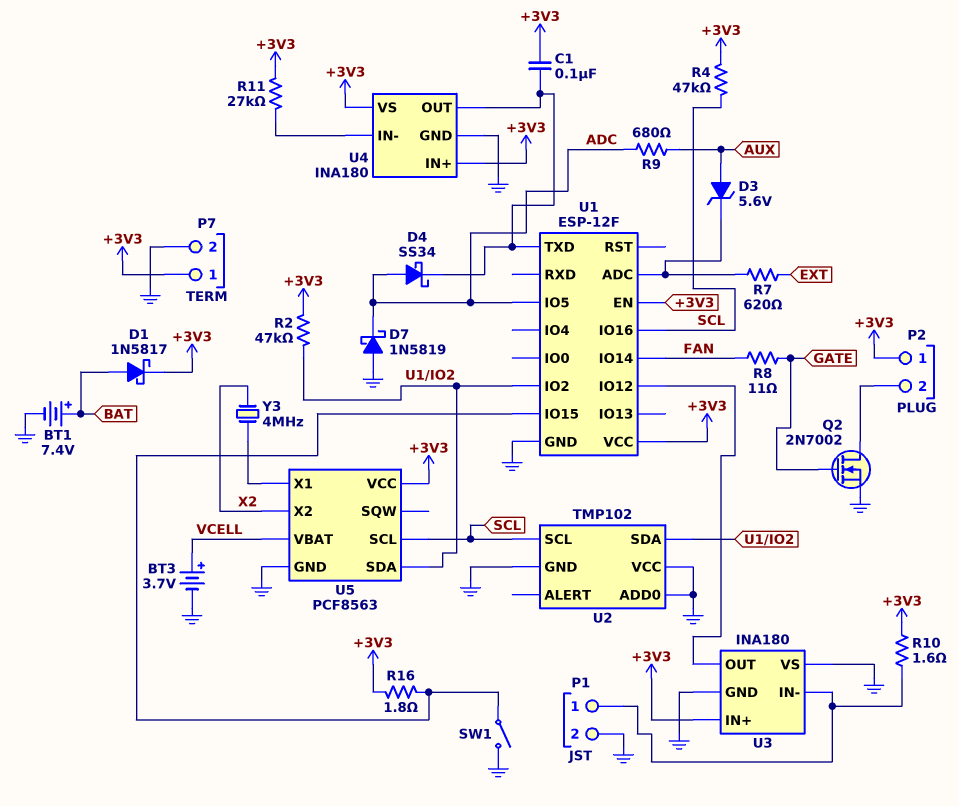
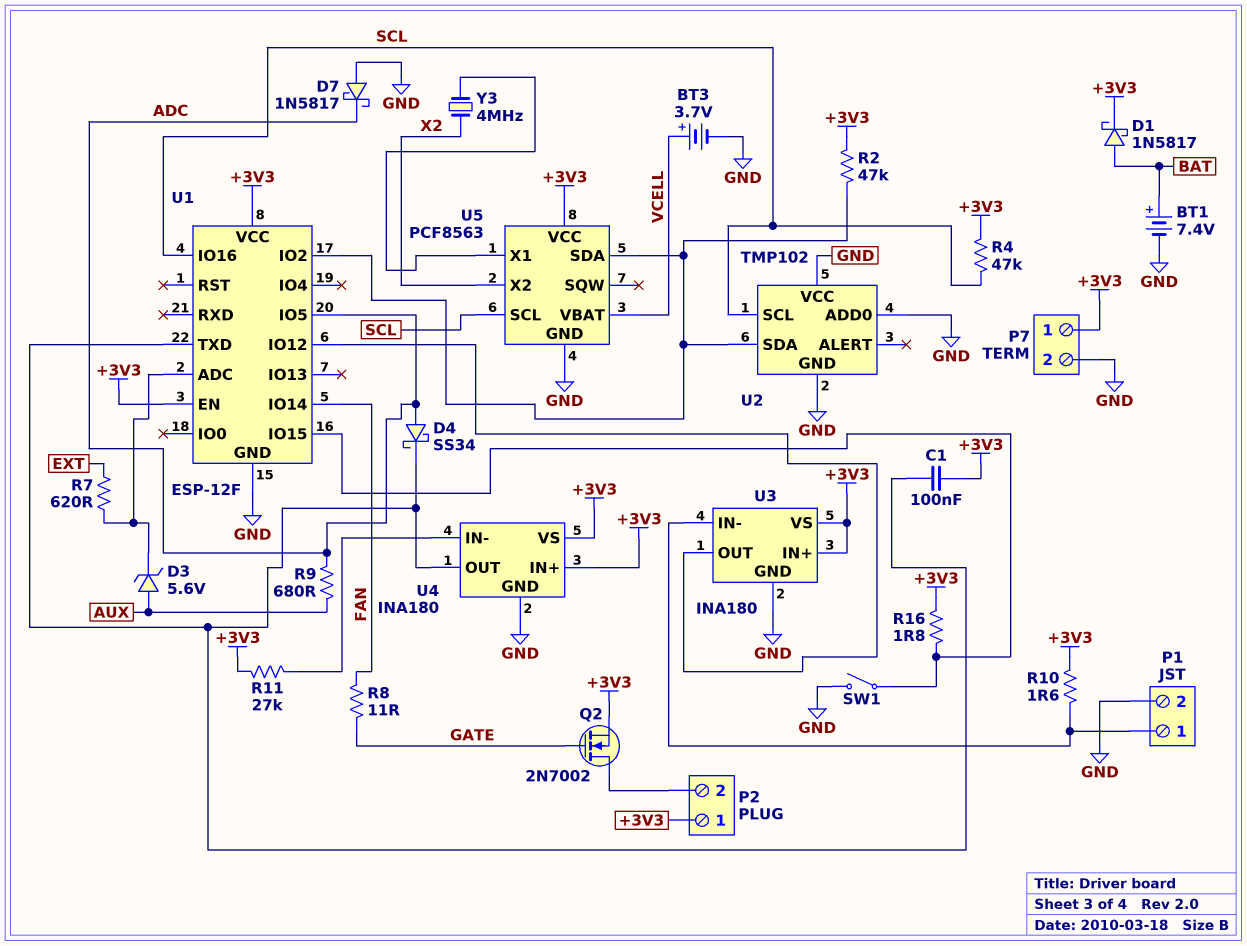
D7: schottky 1N5819 (A GND, K ADC) -> schottky 1N5817 (A GND, K ADC)
Q2: NMOS 2N7002 (G GATE, D P2/2, S GND) -> NMOS 2N7002 (G GATE, D P2/2, S +3V3)
U3 pin VS: GND -> +3V3

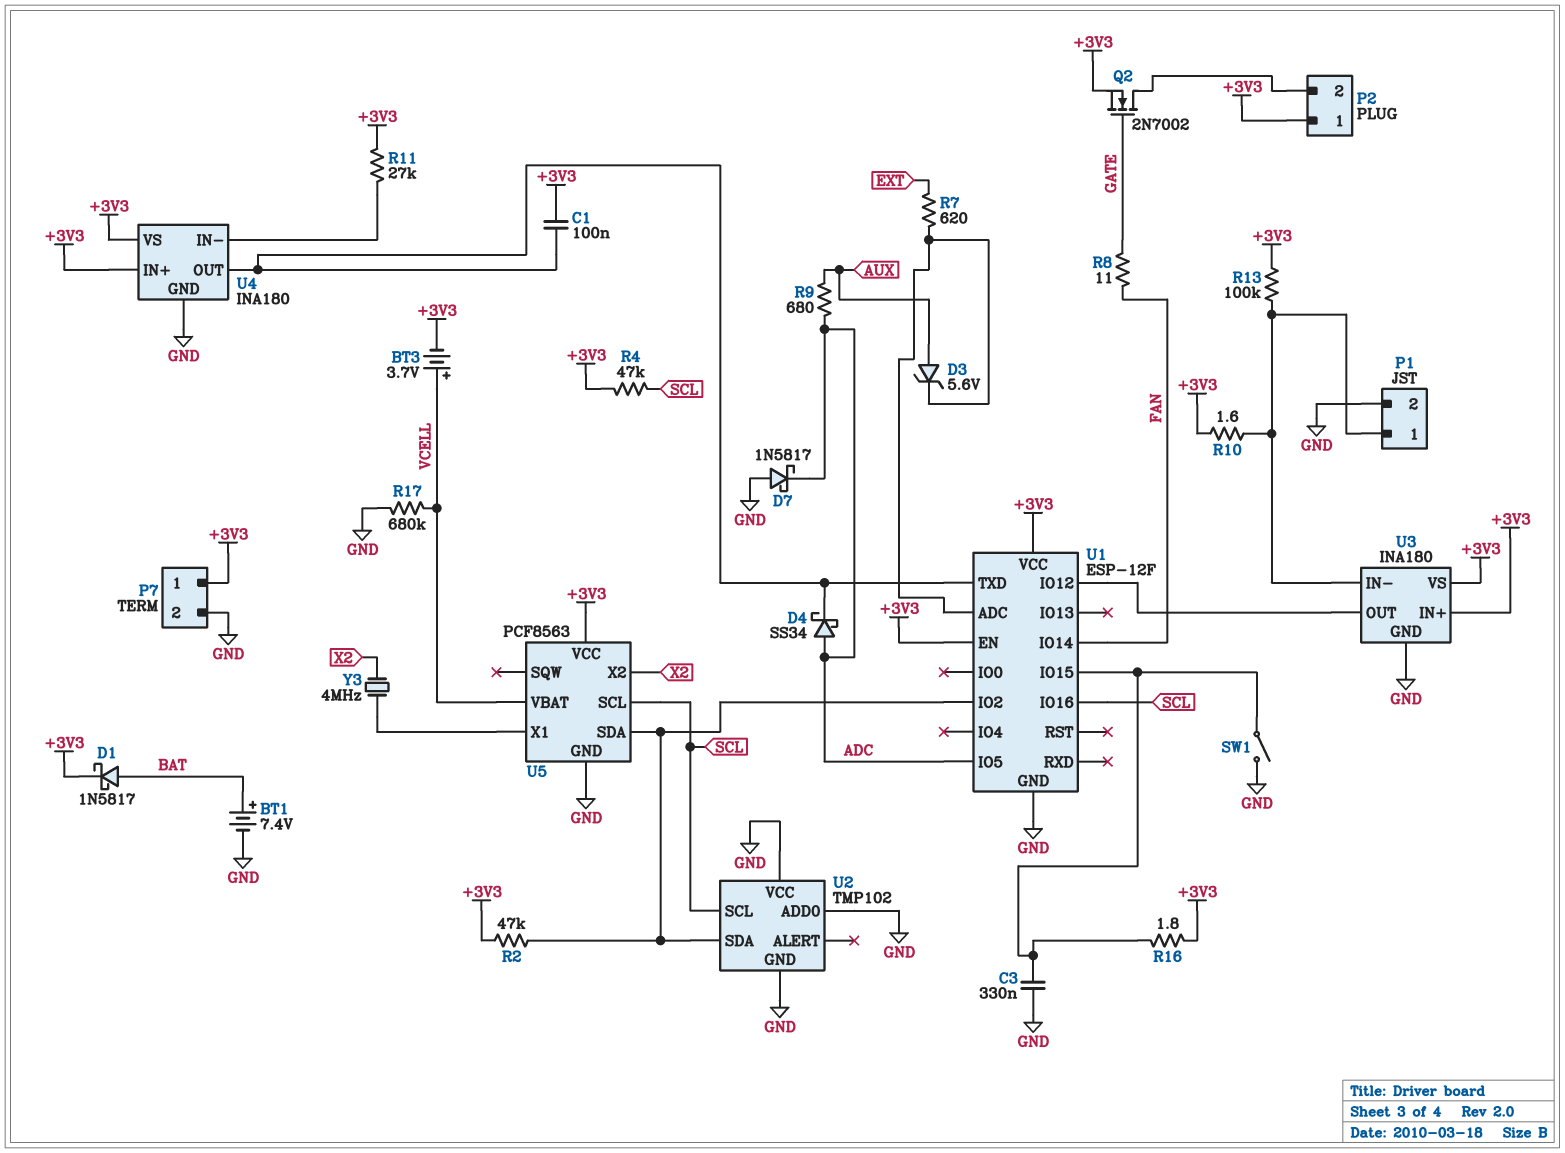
BT3: 3.7V (plus VCELL, minus GND) -> 3.7V (plus VCELL, minus +3V3)
C3: none -> 330nF (GND, U1/IO15)
R13: none -> 100k (+3V3, P1/1)
R17: none -> 680k (GND, VCELL)

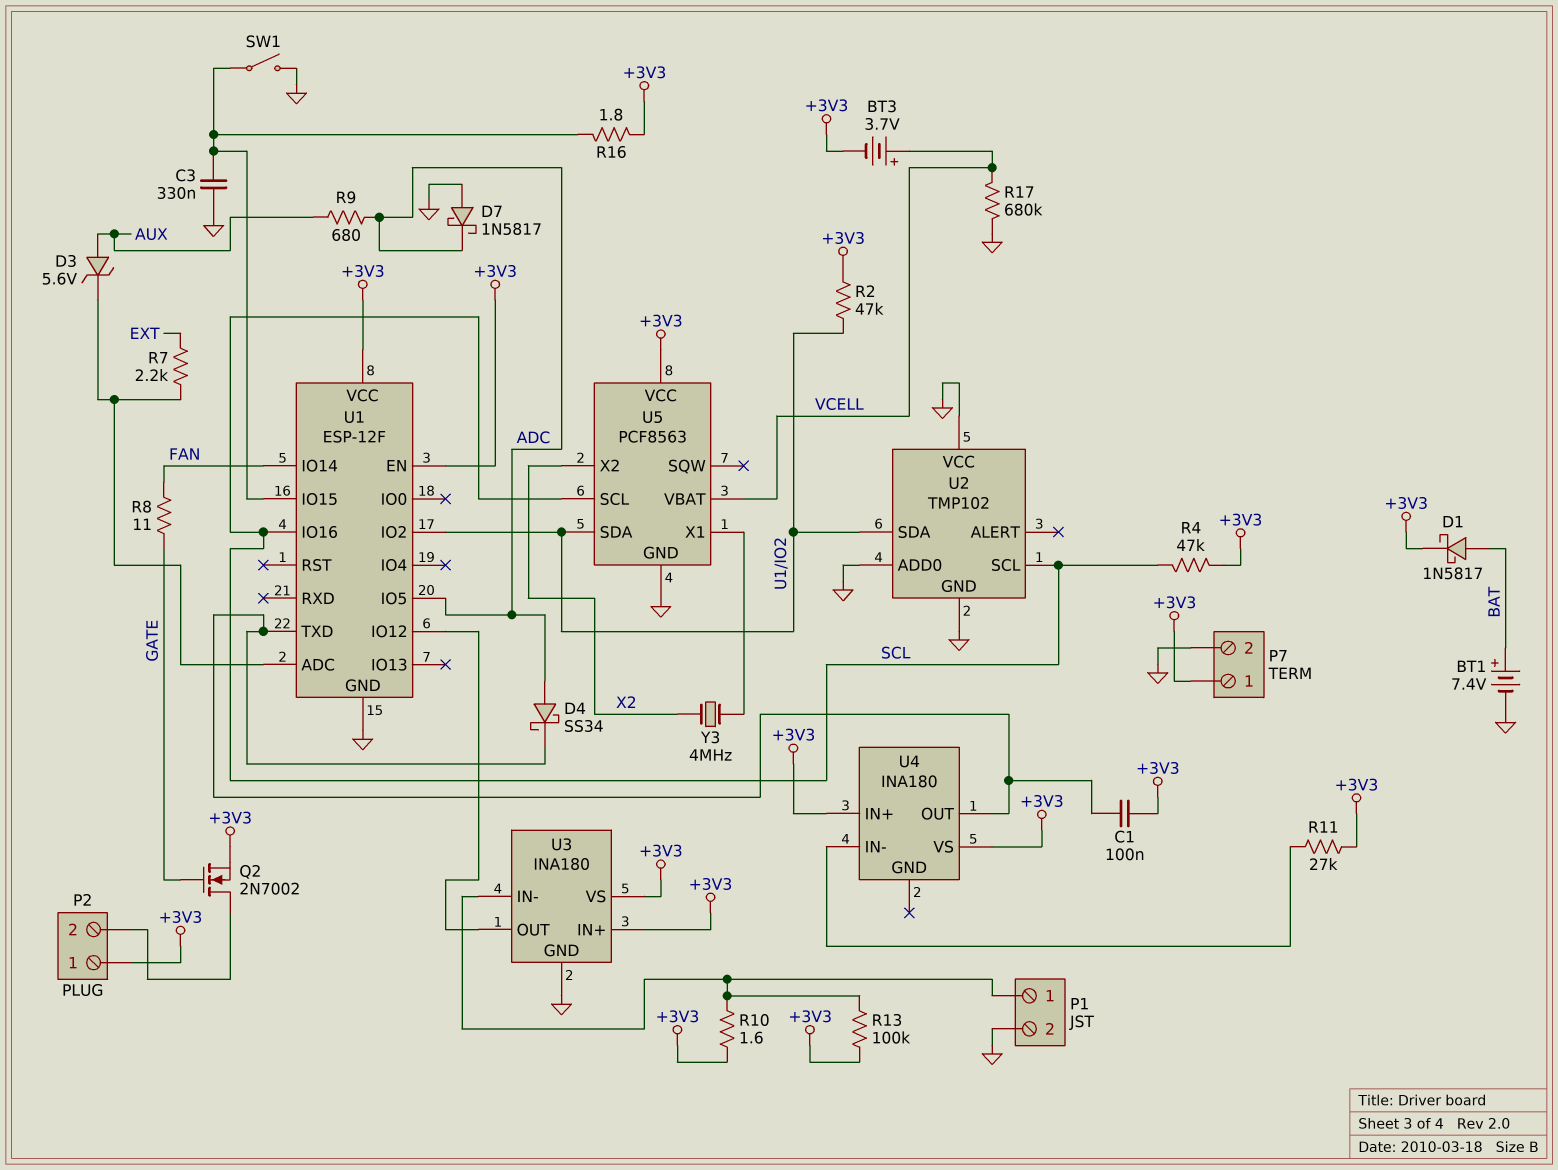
R7: 620 (EXT, U1/ADC) -> 2.2k (EXT, U1/ADC)
U4 pin GND: GND -> none

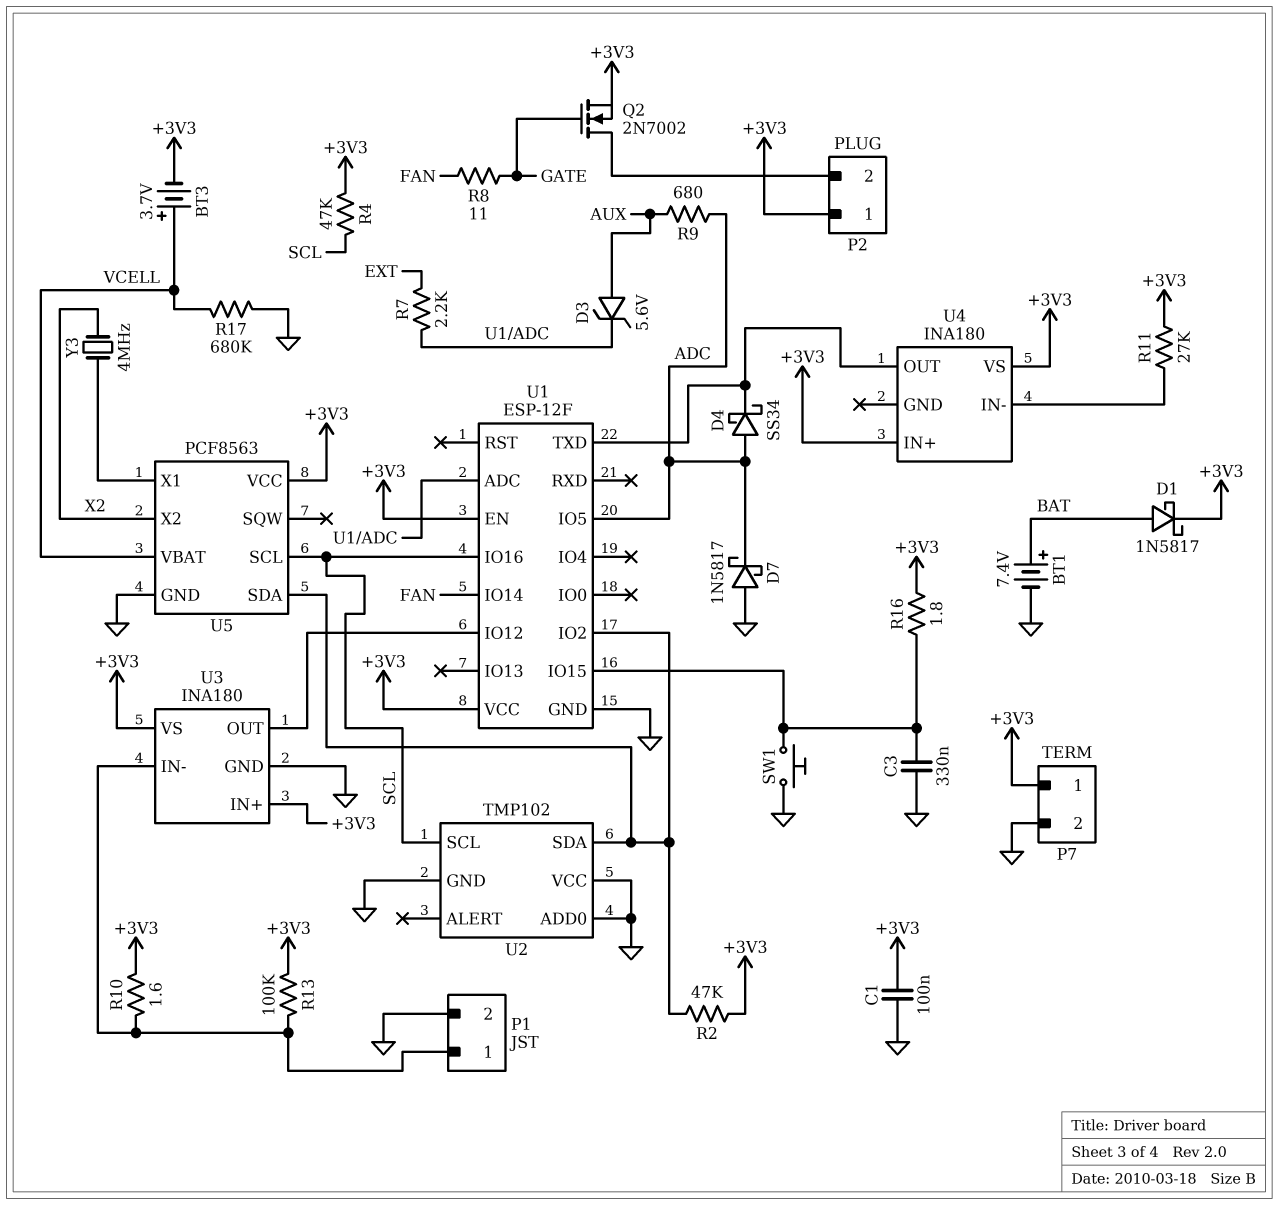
C1: 100nF (+3V3, U1/TXD) -> 100nF (+3V3, GND)
SW1: switch (GND, U1/IO15) -> button (GND, U1/IO15)

